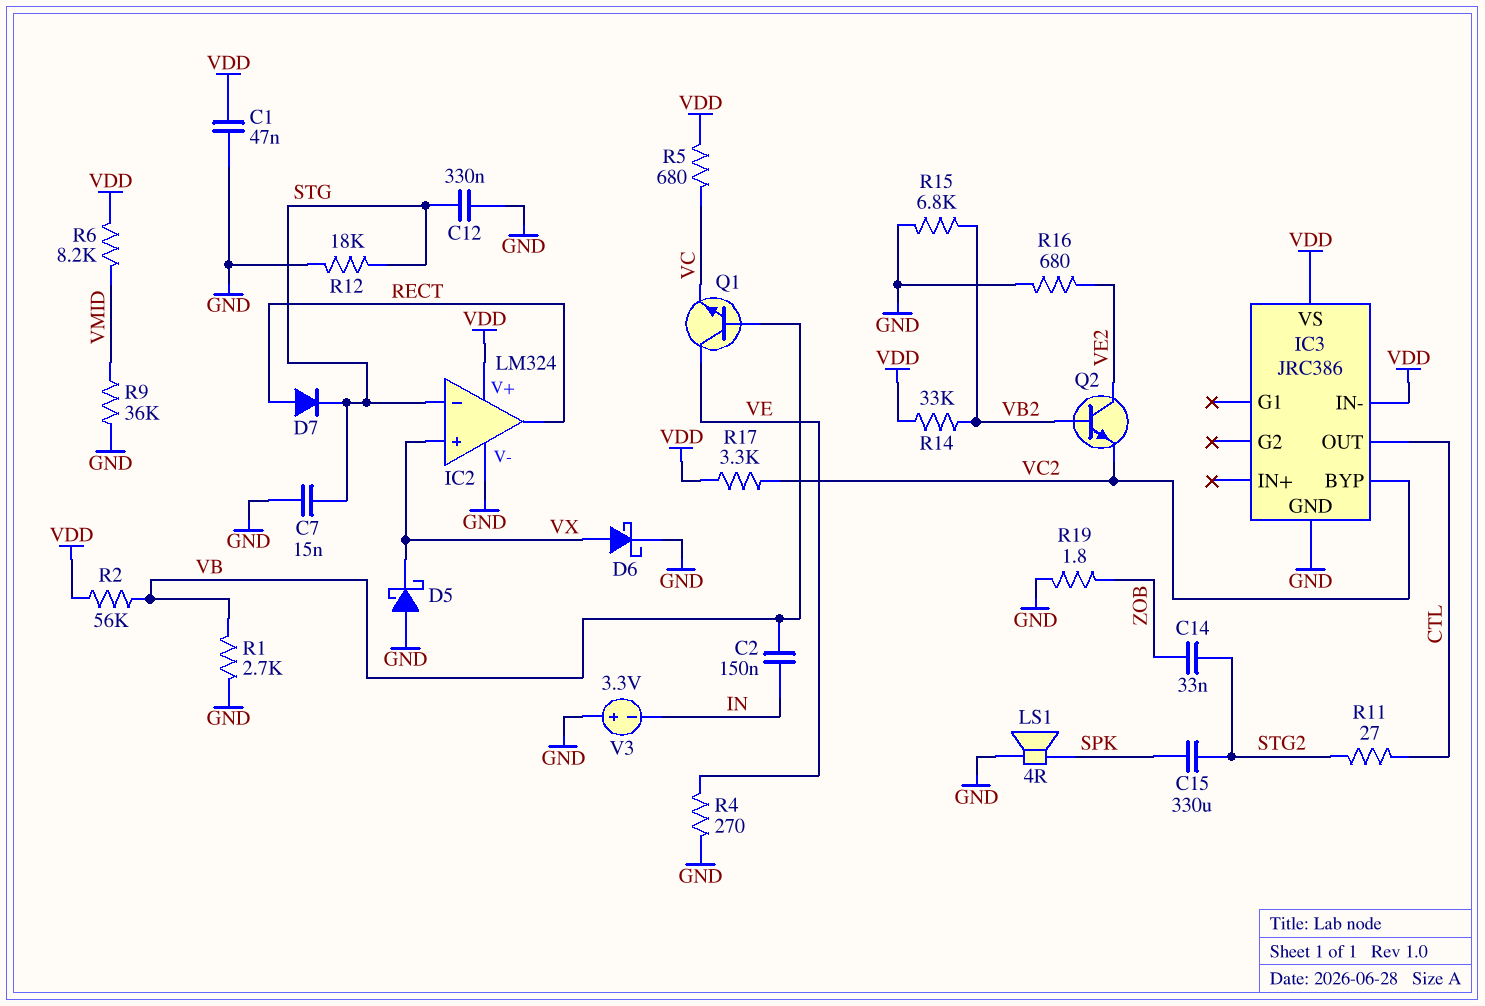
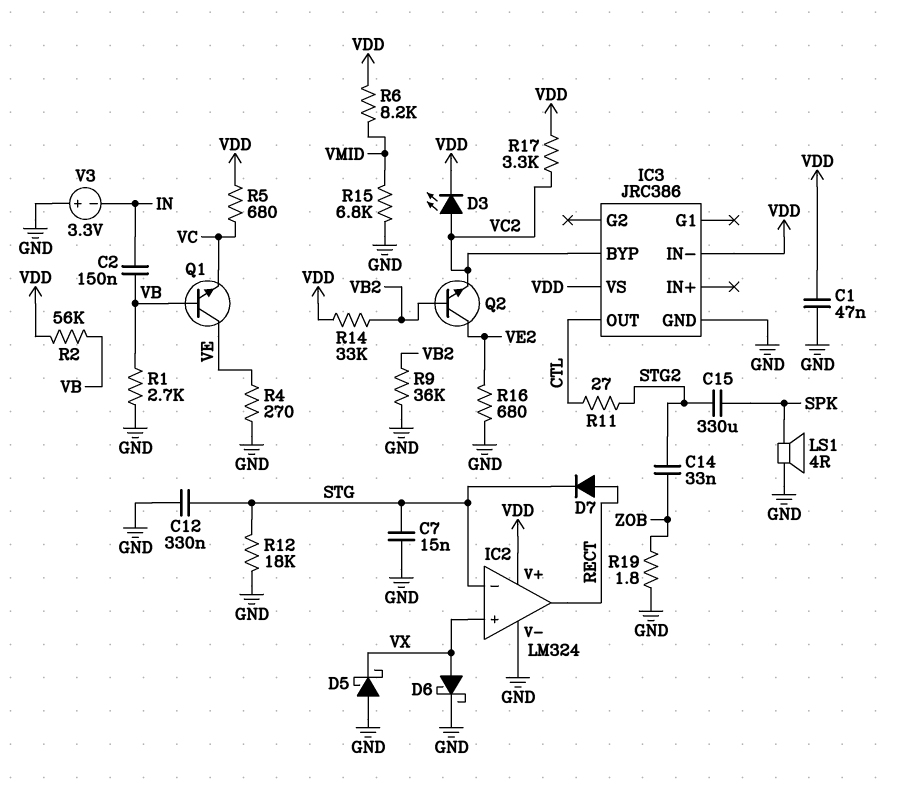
D3: none -> LED (A VC2, K VDD)
R9: 36k (GND, VMID) -> 36k (GND, VB2)
R15: 6.8k (GND, VB2) -> 6.8k (GND, VMID)

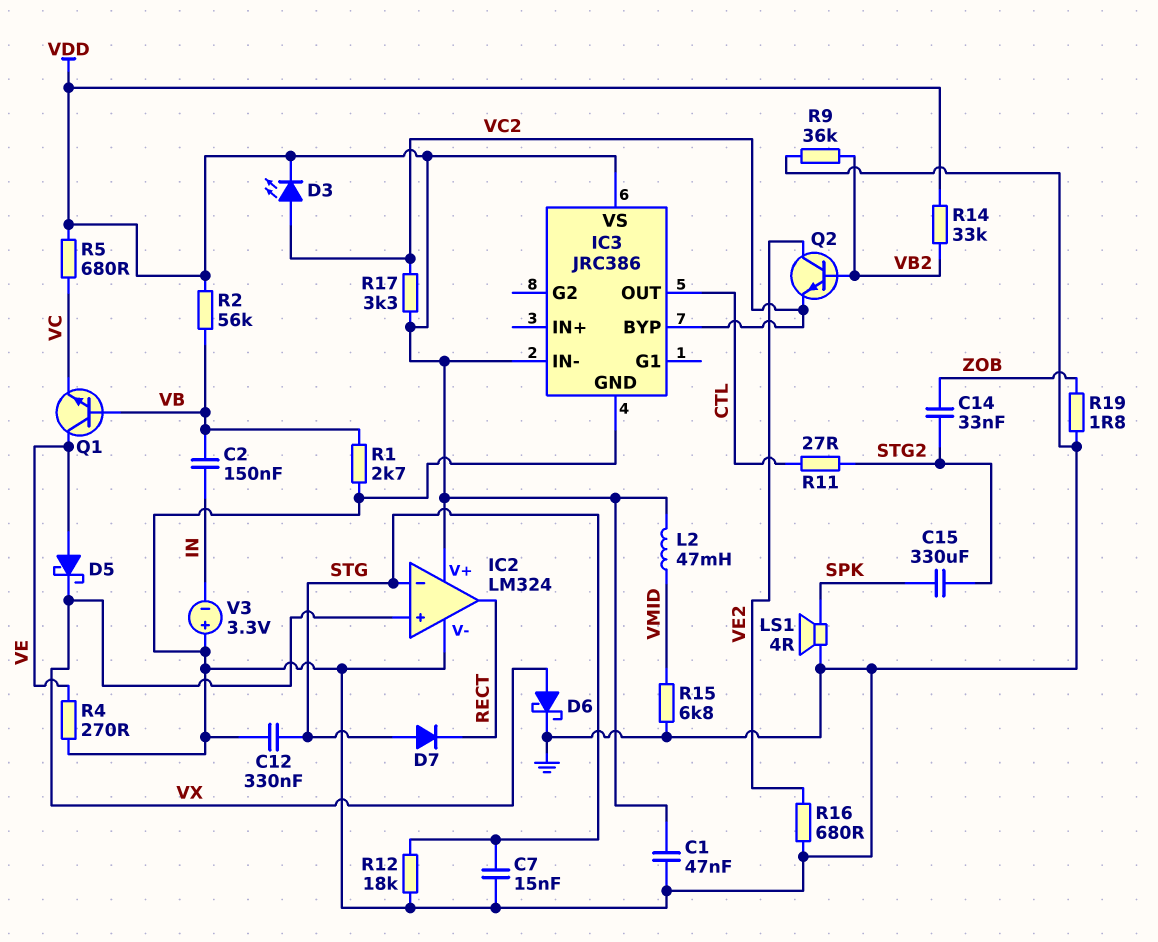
D5: schottky (A GND, K VX) -> schottky (A VE, K VX)
D7: diode (A RECT, K STG) -> diode (A STG, K RECT)
L2: none -> 47mH (VDD, VMID)
R6: 8.2k (VDD, VMID) -> none

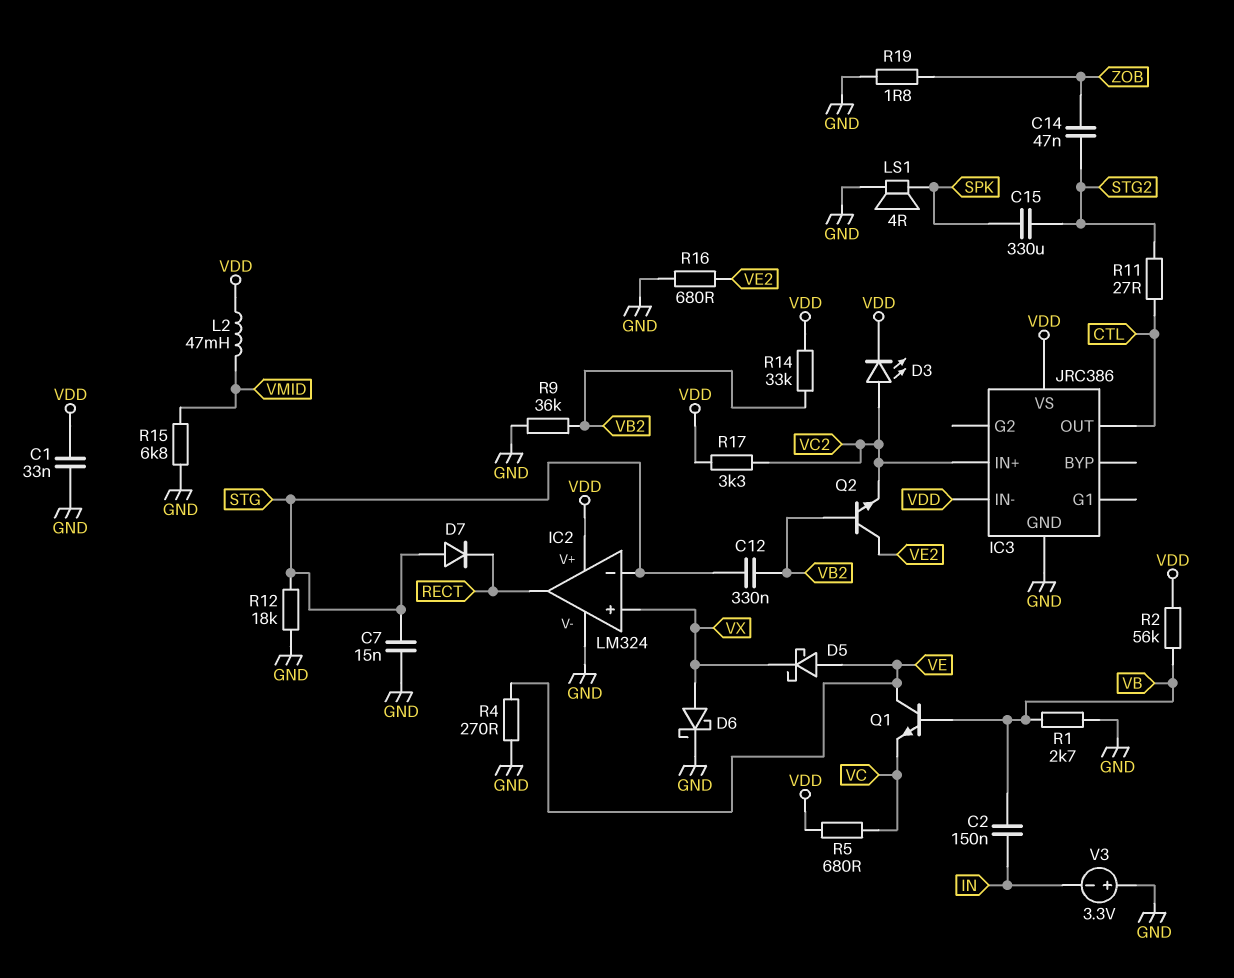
C1: 47nF (GND, VDD) -> 33nF (GND, VDD)
C12: 330nF (GND, STG) -> 330nF (STG, VB2)
C14: 33nF (STG2, ZOB) -> 47nF (STG2, ZOB)
IC3 pin BYP: VC2 -> none
IC3 pin IN+: none -> VC2

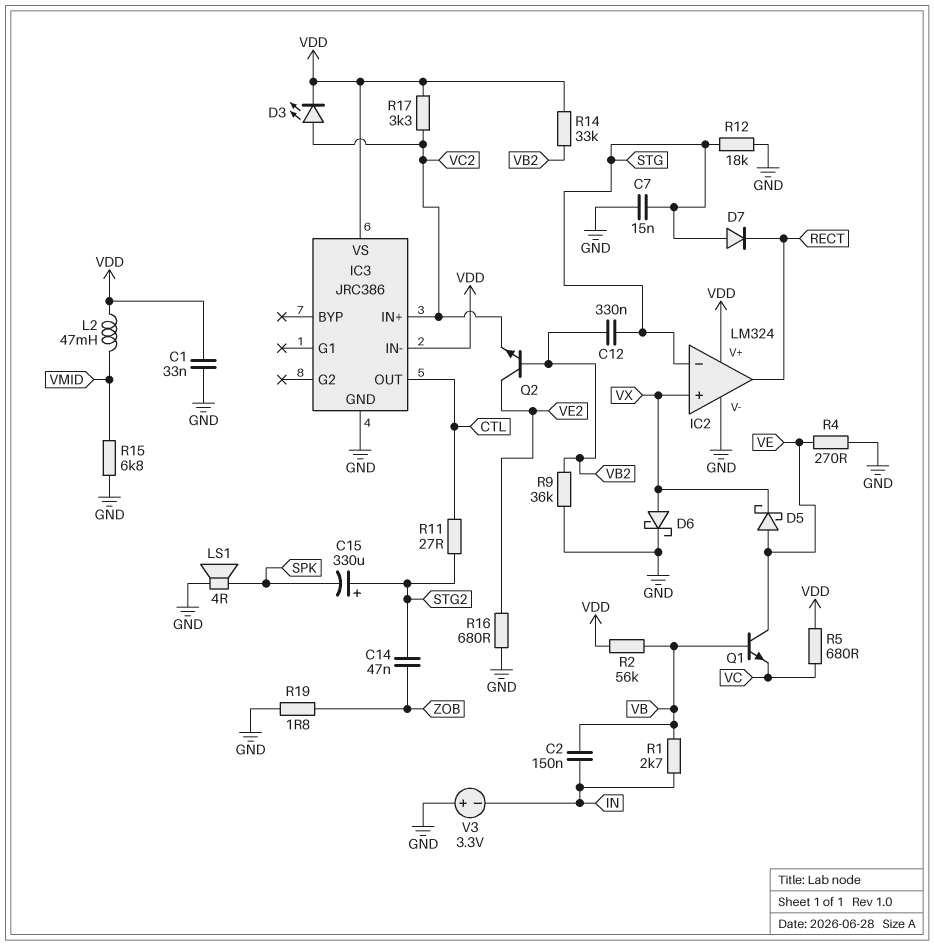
C15: 330uF (SPK, STG2) -> 330uF (plus STG2, minus SPK)
R1: 2.7k (GND, VB) -> 2.7k (IN, VB)

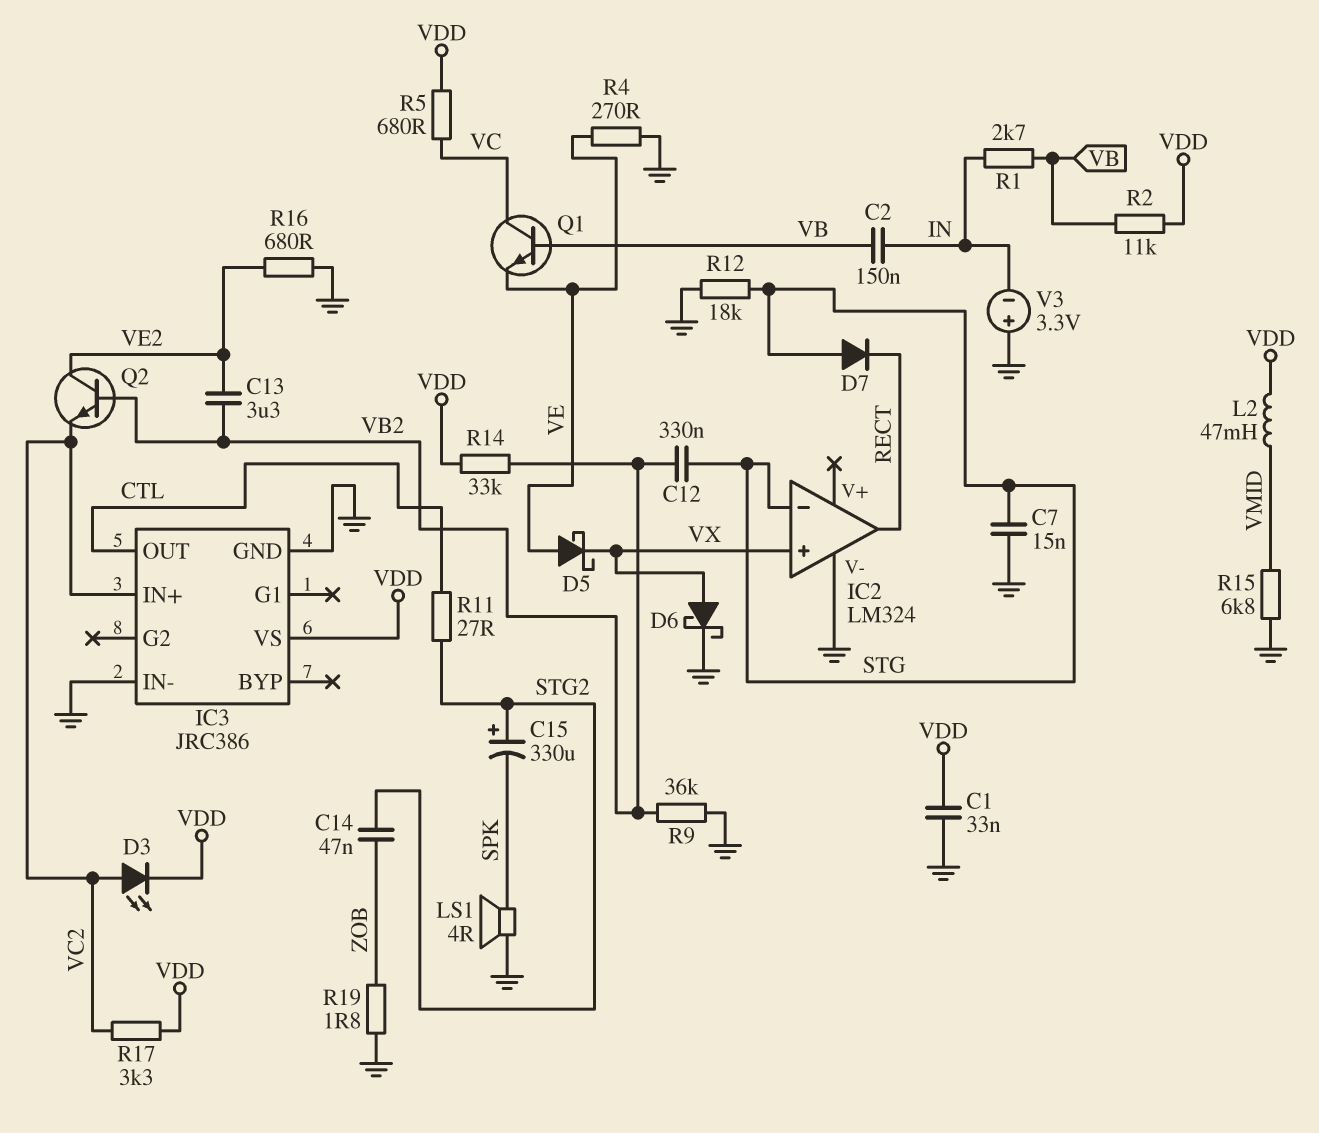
C13: none -> 3.3uF (VB2, VE2)
IC2 pin V+: VDD -> none
IC3 pin IN-: VDD -> GND
Q1: NPN (B VB, C VE, E VC) -> NPN (B VB, C VC, E VE)
R2: 56k (VB, VDD) -> 11k (VB, VDD)

